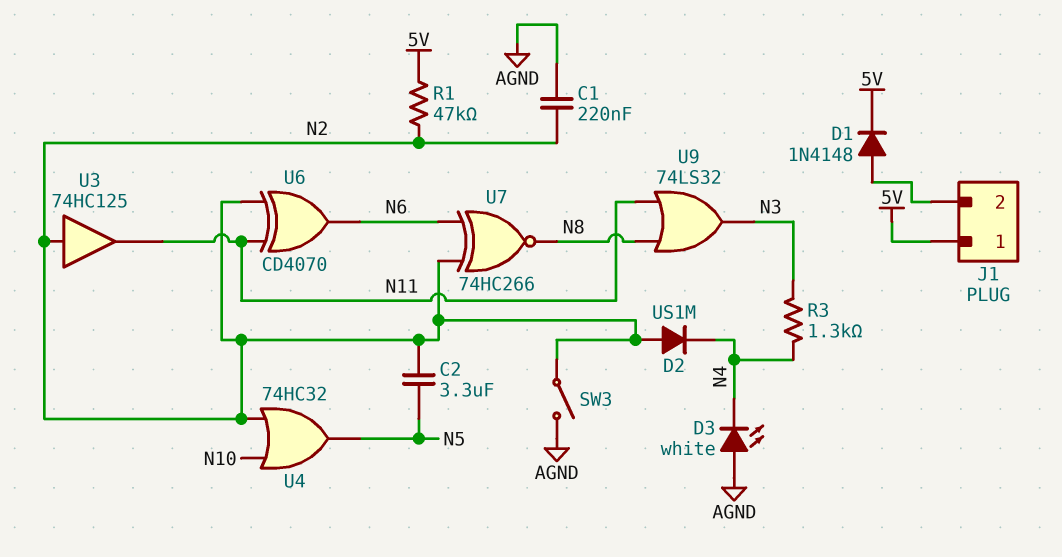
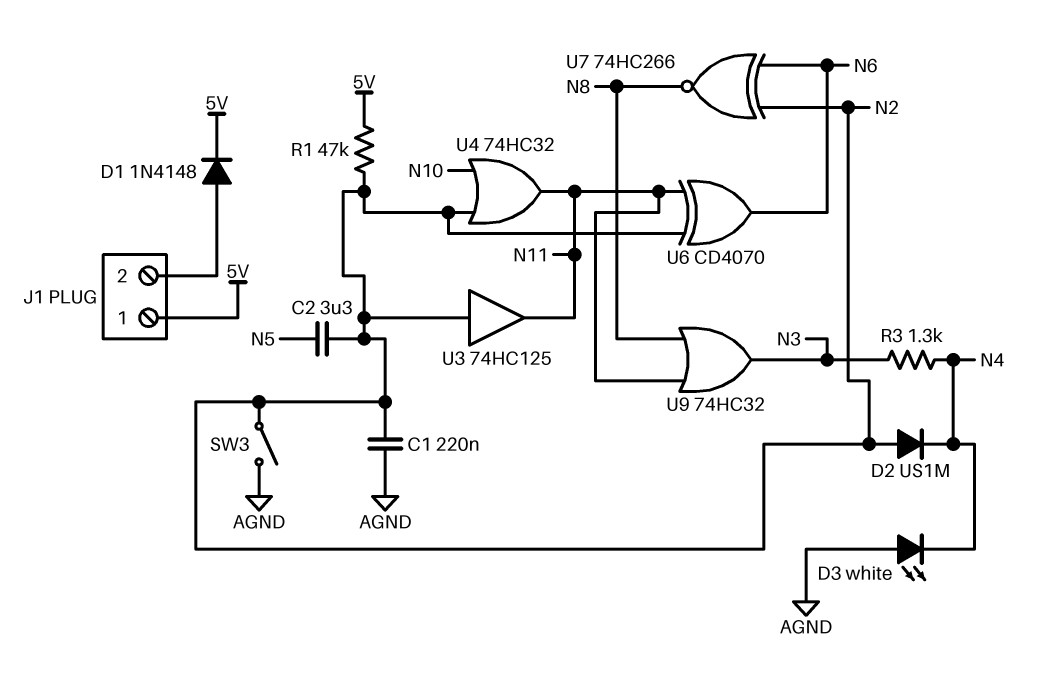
U4: OR 74HC32 (in N2, in N10, out N5) -> OR 74HC32 (in N2, in N10, out N11)
U9: OR 74LS32 (in N8, in N11, out N3) -> OR 74HC32 (in N8, in N11, out N3)

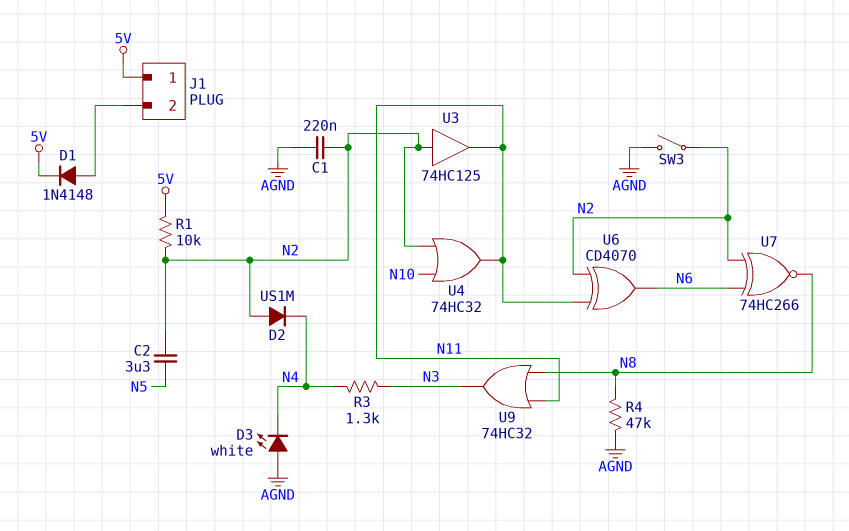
R1: 47k (5V, N2) -> 10k (5V, N2)
R4: none -> 47k (AGND, N8)

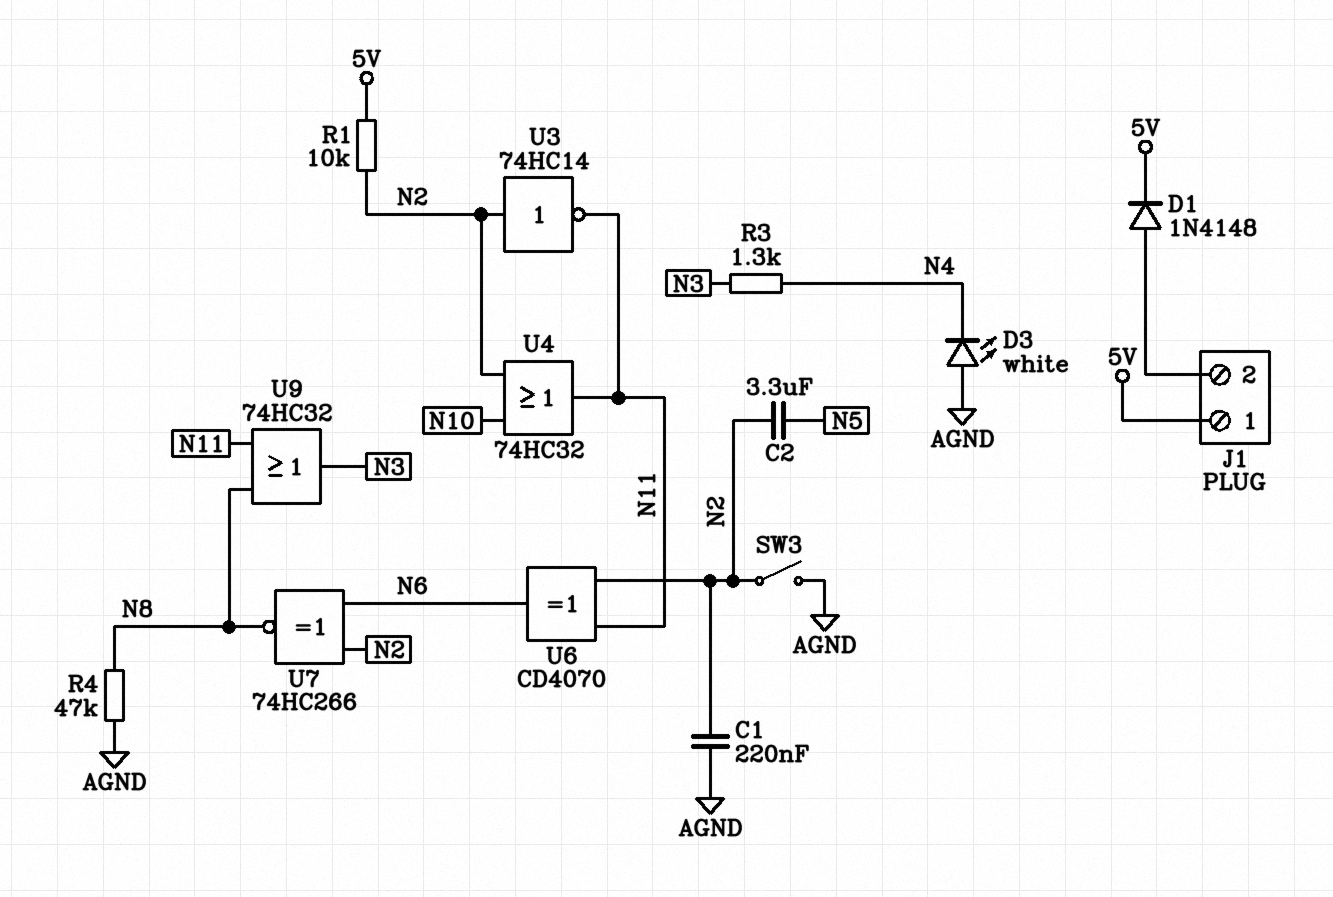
D2: diode US1M (A N2, K N4) -> none
U3: buffer 74HC125 (in N2, out N11) -> NOT 74HC14 (in N2, out N11)

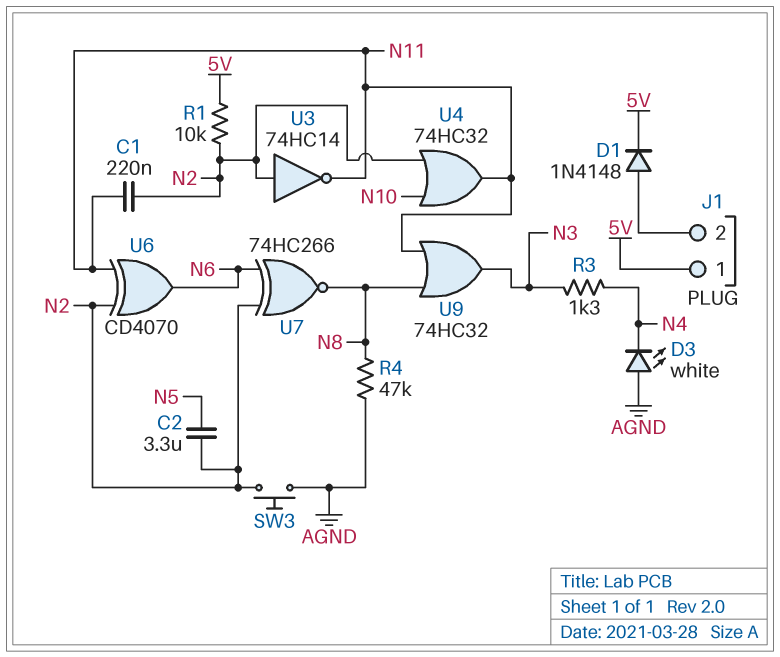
C1: 220nF (AGND, N2) -> 220nF (N2, N11)
SW3: switch (AGND, N2) -> button (AGND, N2)

